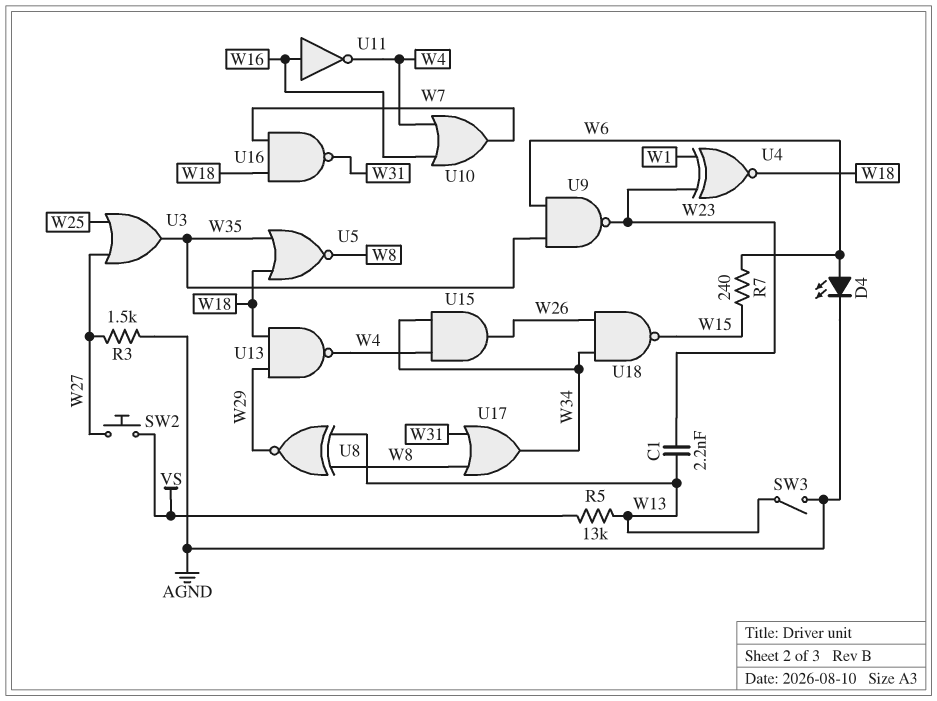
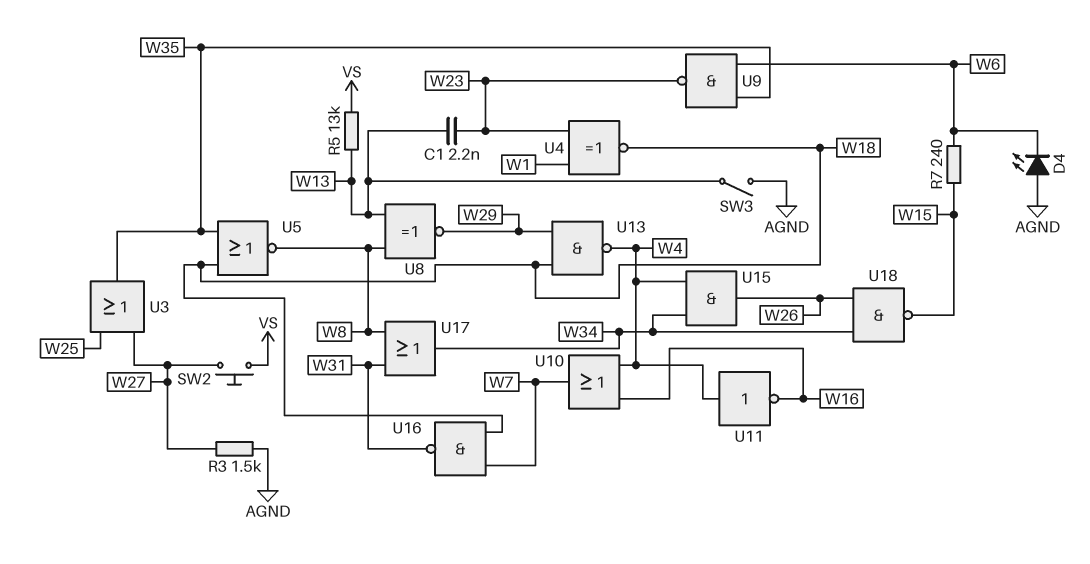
D4: LED (A W6, K AGND) -> LED (A AGND, K W6)
U11: NOT (in W16, out W4) -> NOT (in W4, out W16)

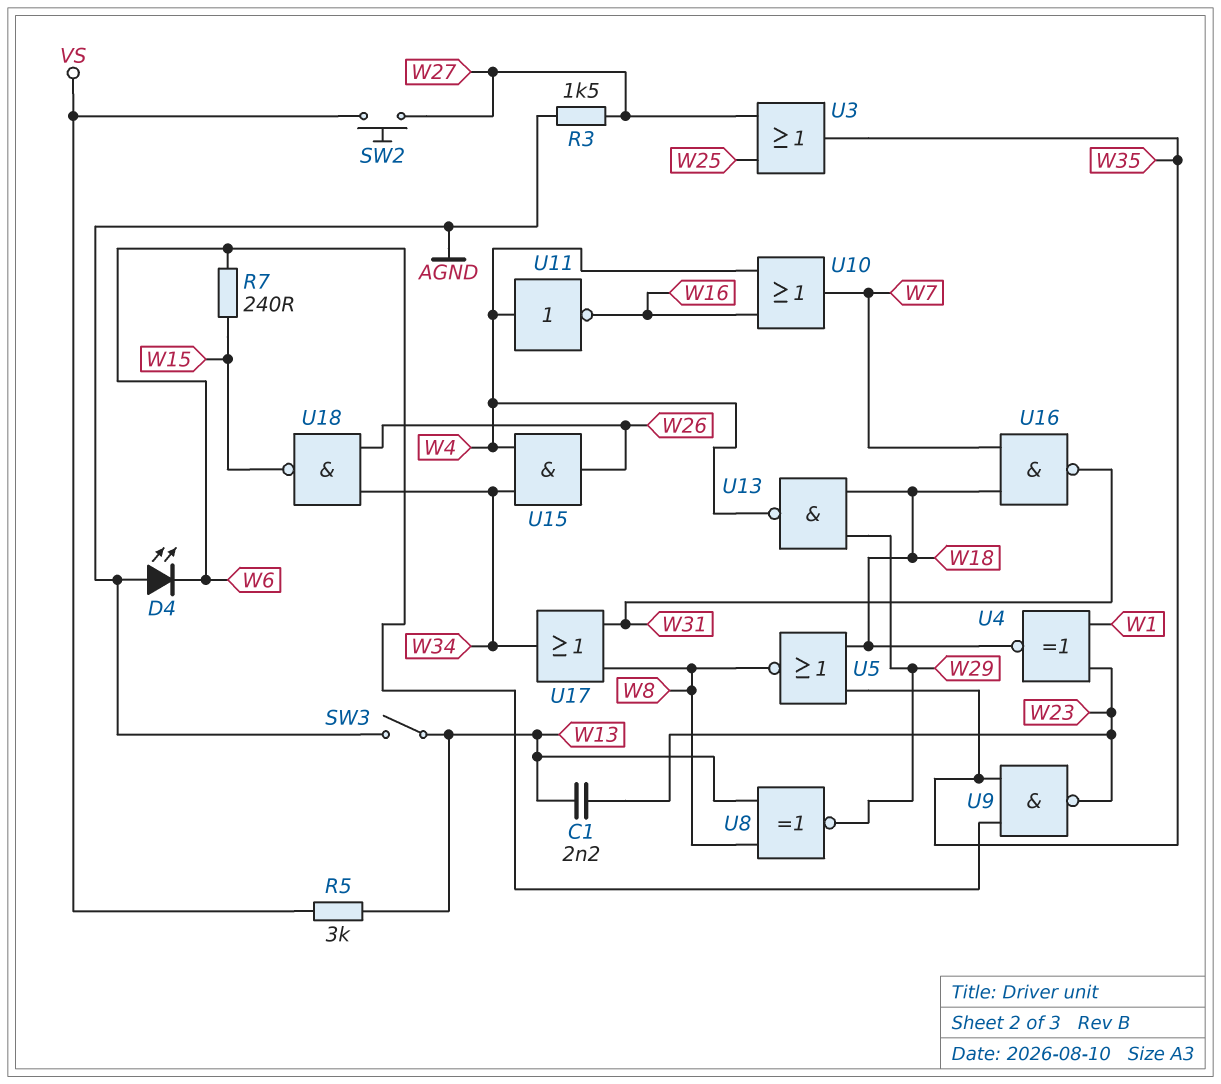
R5: 13k (VS, W13) -> 3k (VS, W13)

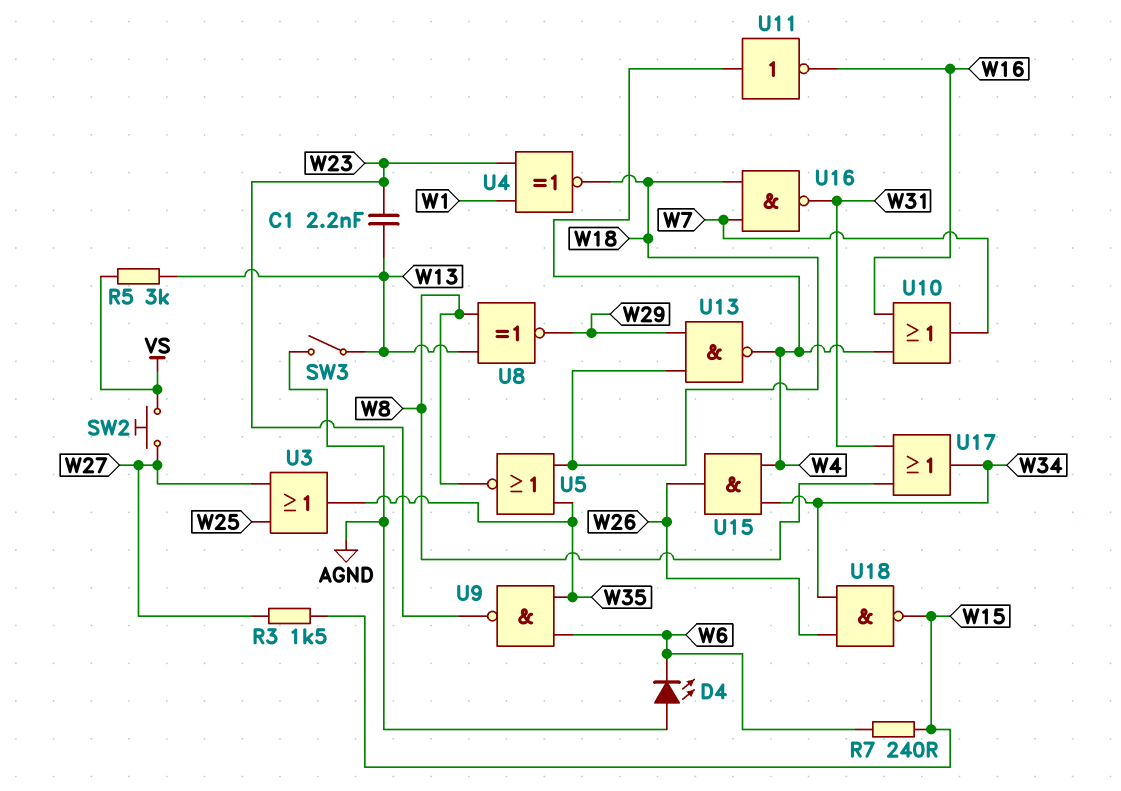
R3: 1.5k (AGND, W27) -> 1.5k (W15, W27)

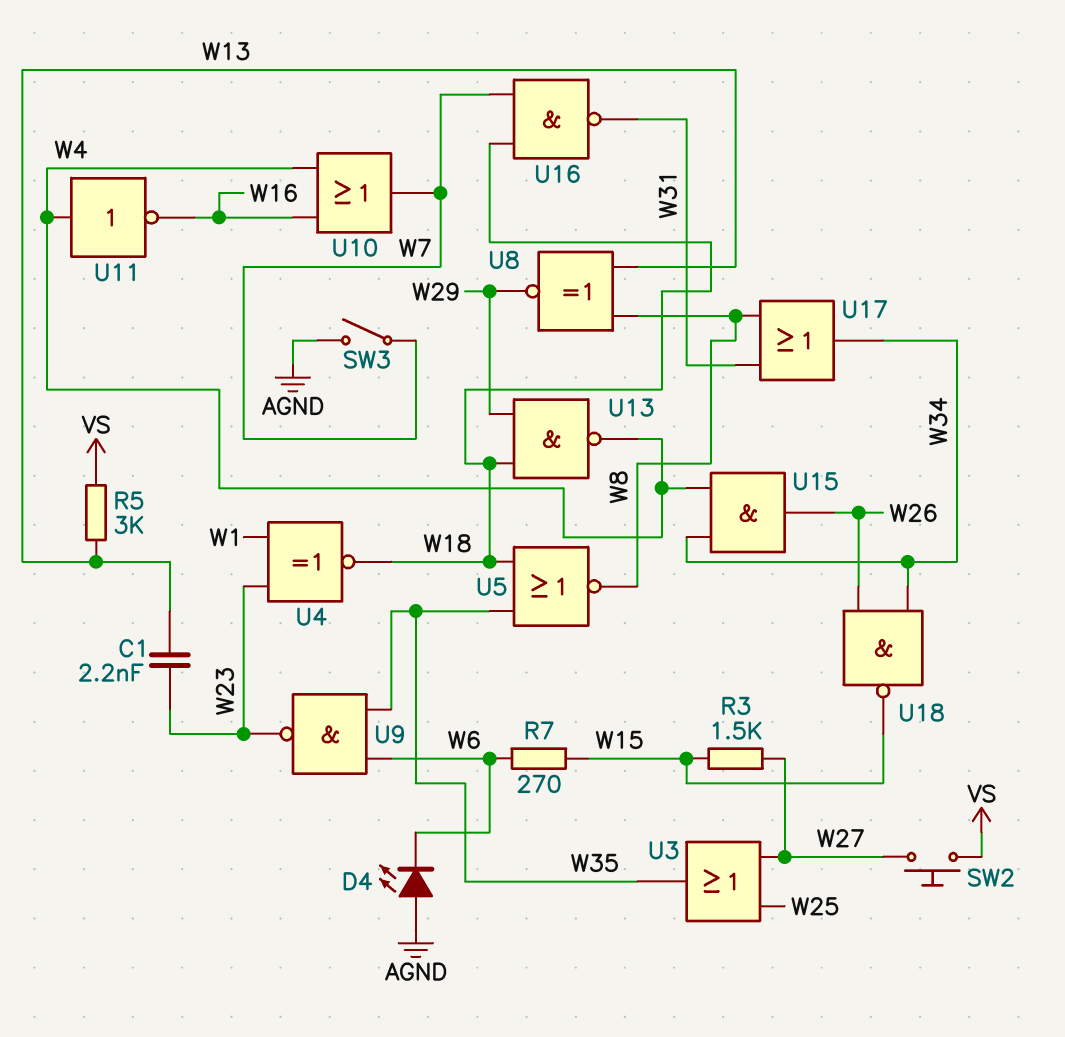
R7: 240 (W6, W15) -> 270 (W6, W15)
SW3: switch (AGND, W13) -> switch (AGND, W7)

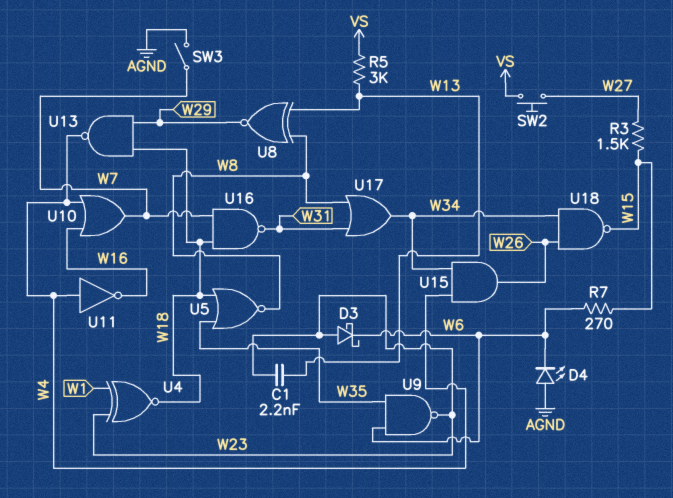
D3: none -> schottky (A W23, K W6)
U3: OR (in W25, in W27, out W35) -> none

